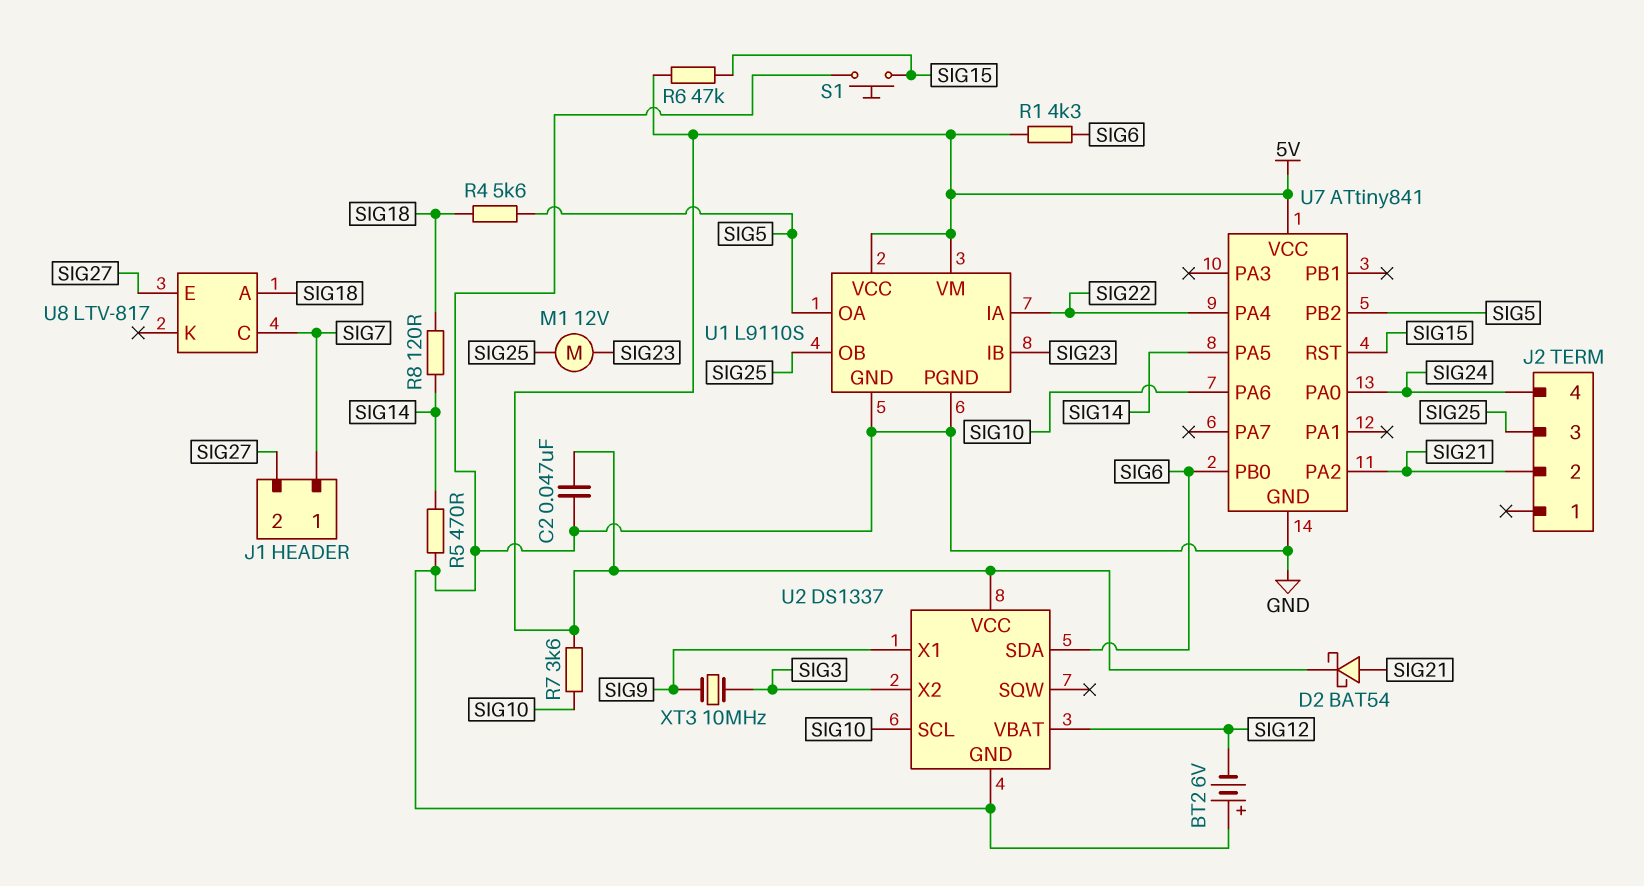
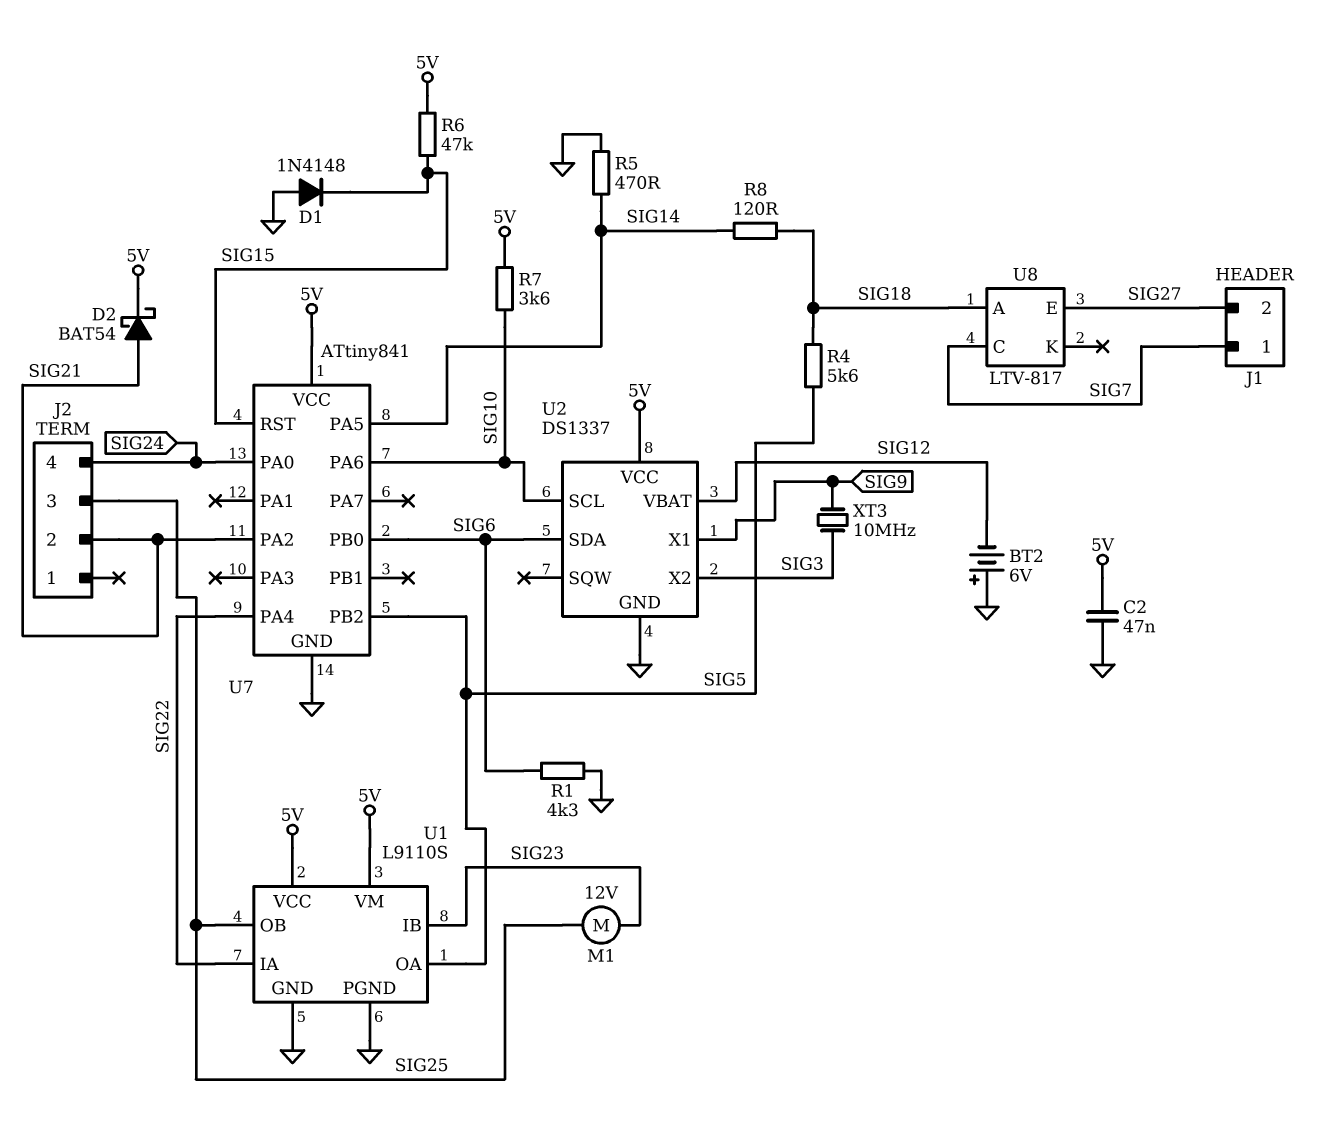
D1: none -> diode 1N4148 (A GND, K SIG15)
R1: 4.3k (5V, SIG6) -> 4.3k (GND, SIG6)
S1: button (GND, SIG15) -> none

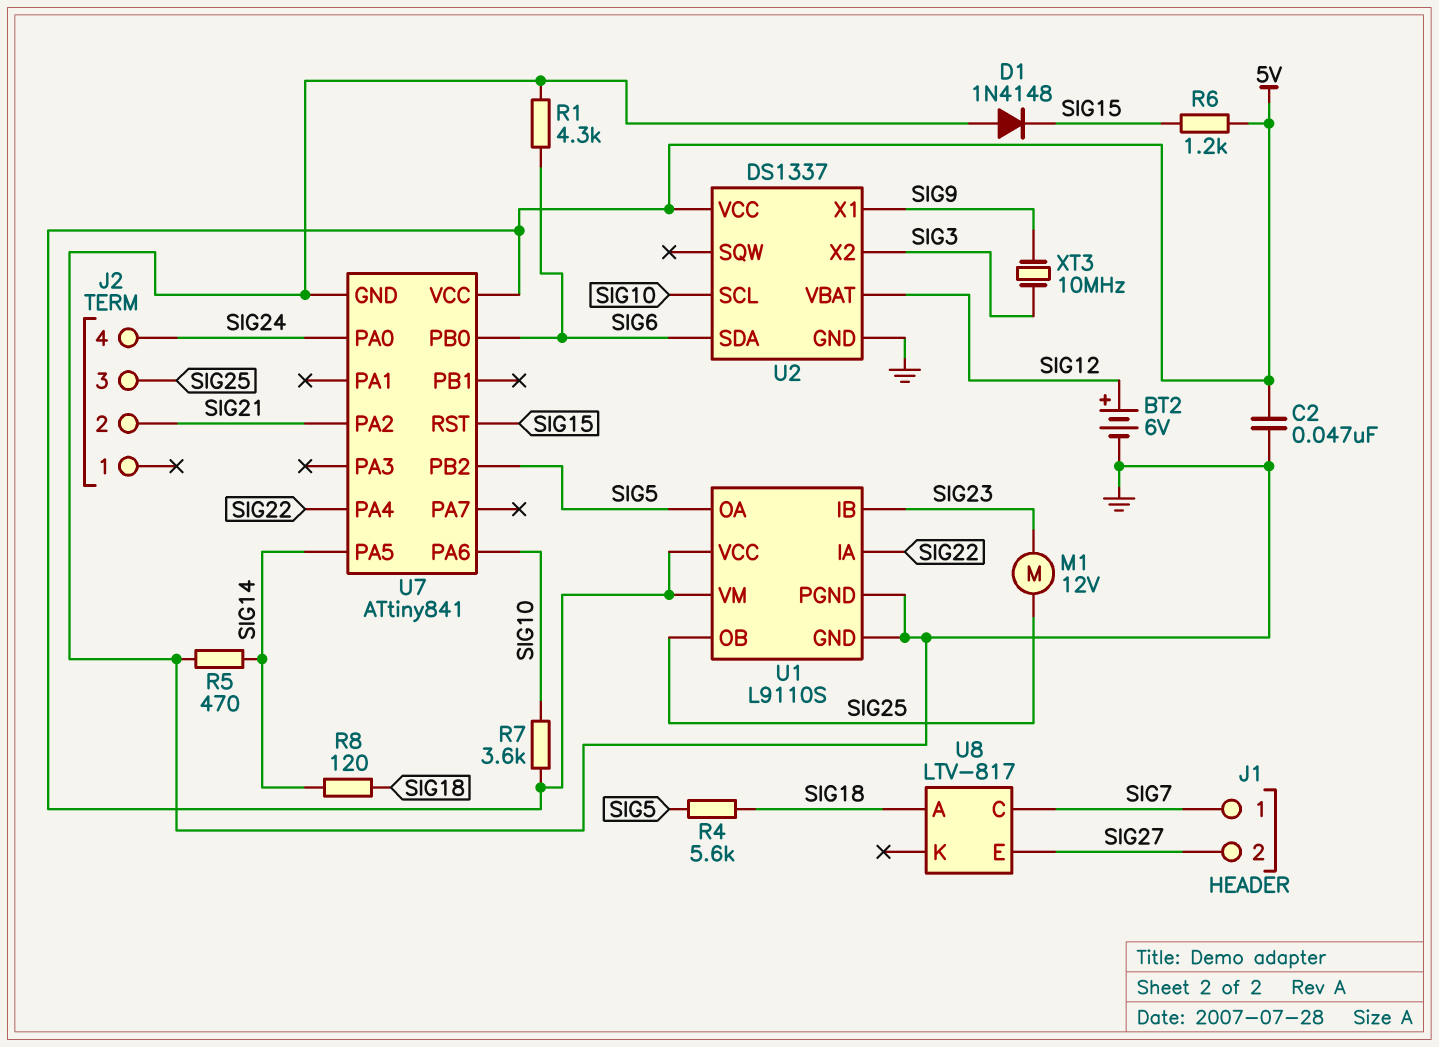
BT2: 6V (plus GND, minus SIG12) -> 6V (plus SIG12, minus GND)
D2: schottky BAT54 (A SIG21, K 5V) -> none
R6: 47k (5V, SIG15) -> 1.2k (5V, SIG15)

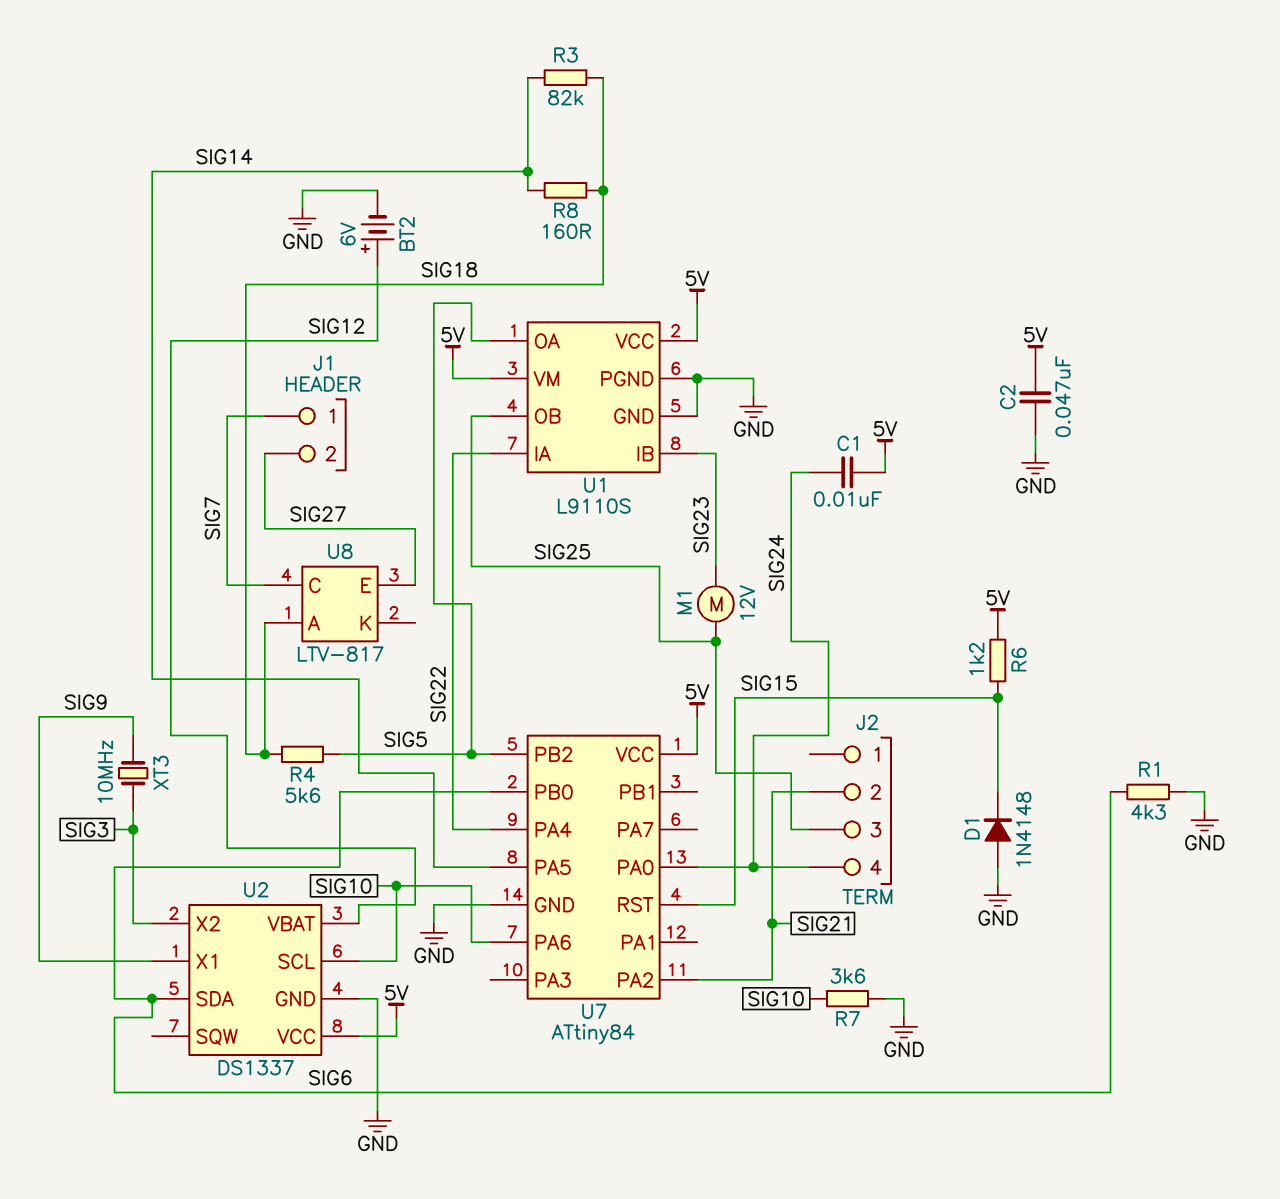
C1: none -> 10nF (5V, SIG24)
R3: none -> 82k (SIG14, SIG18)
R5: 470 (GND, SIG14) -> none
R7: 3.6k (5V, SIG10) -> 3.6k (GND, SIG10)
R8: 120 (SIG14, SIG18) -> 160 (SIG14, SIG18)
U7: ATtiny841 -> ATtiny84

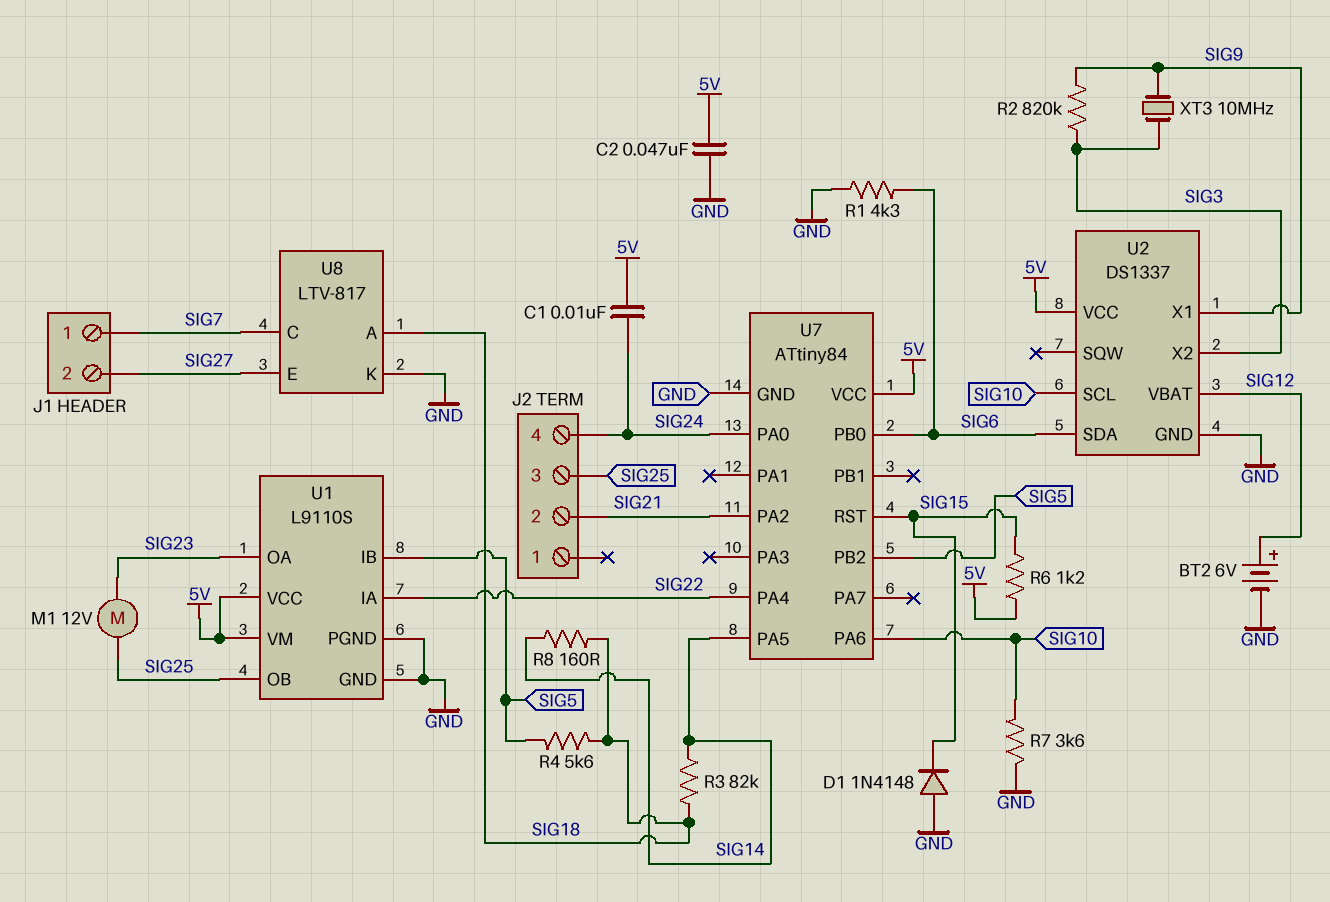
R2: none -> 820k (SIG3, SIG9)
U1 pin IB: SIG23 -> SIG5
U1 pin OA: SIG5 -> SIG23
U8 pin K: none -> GND

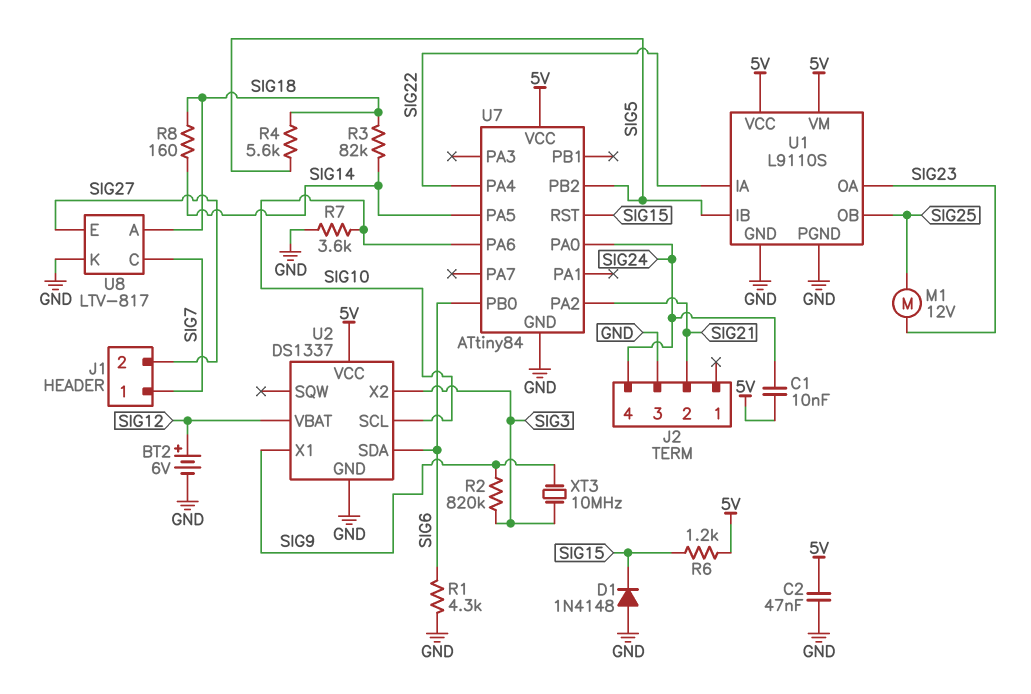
J2 pin 3: SIG25 -> GND

